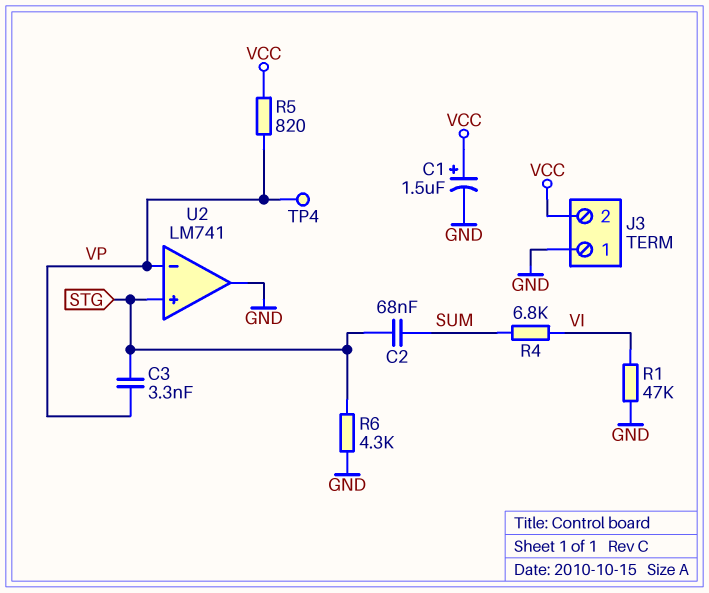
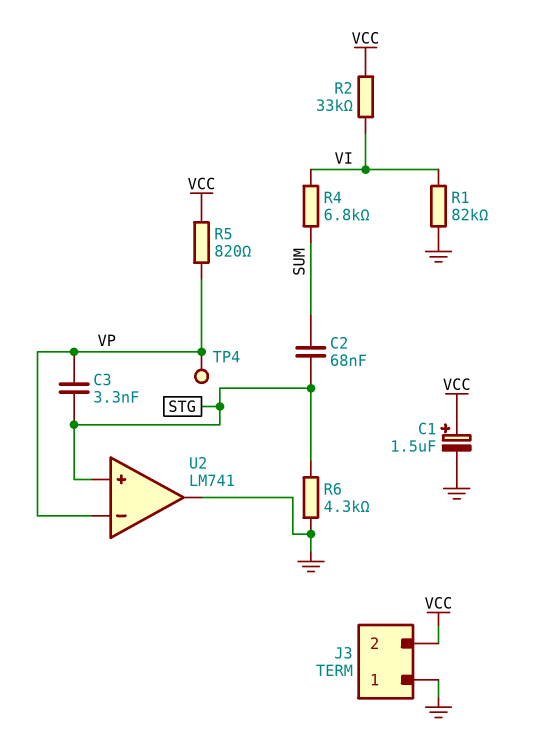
R1: 47k (GND, VI) -> 82k (GND, VI)
R2: none -> 33k (VCC, VI)

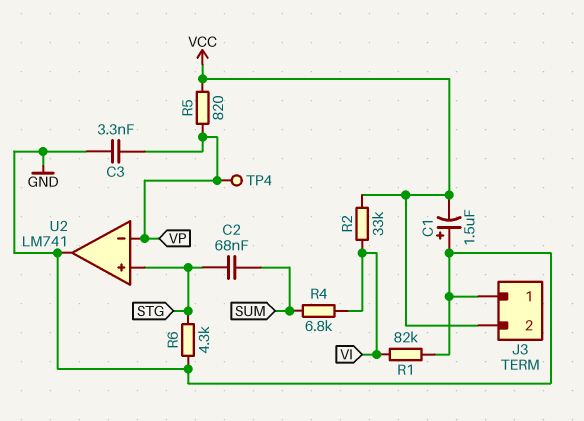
C1: 1.5uF (plus VCC, minus GND) -> 1.5uF (plus GND, minus VCC)
C3: 3.3nF (STG, VP) -> 3.3nF (GND, VP)

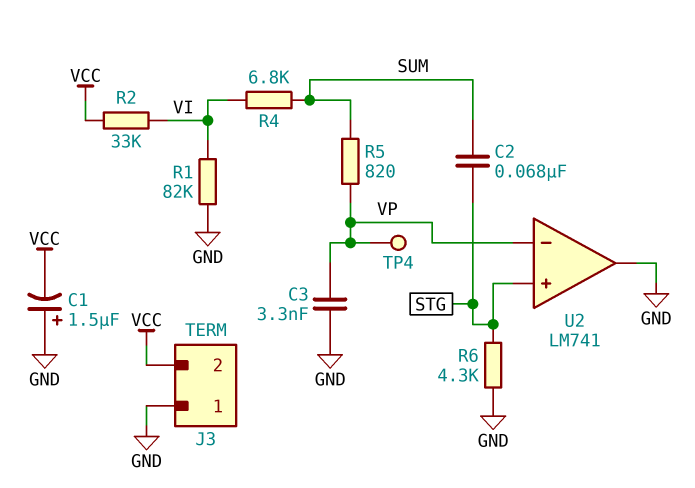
R5: 820 (VCC, VP) -> 820 (SUM, VP)

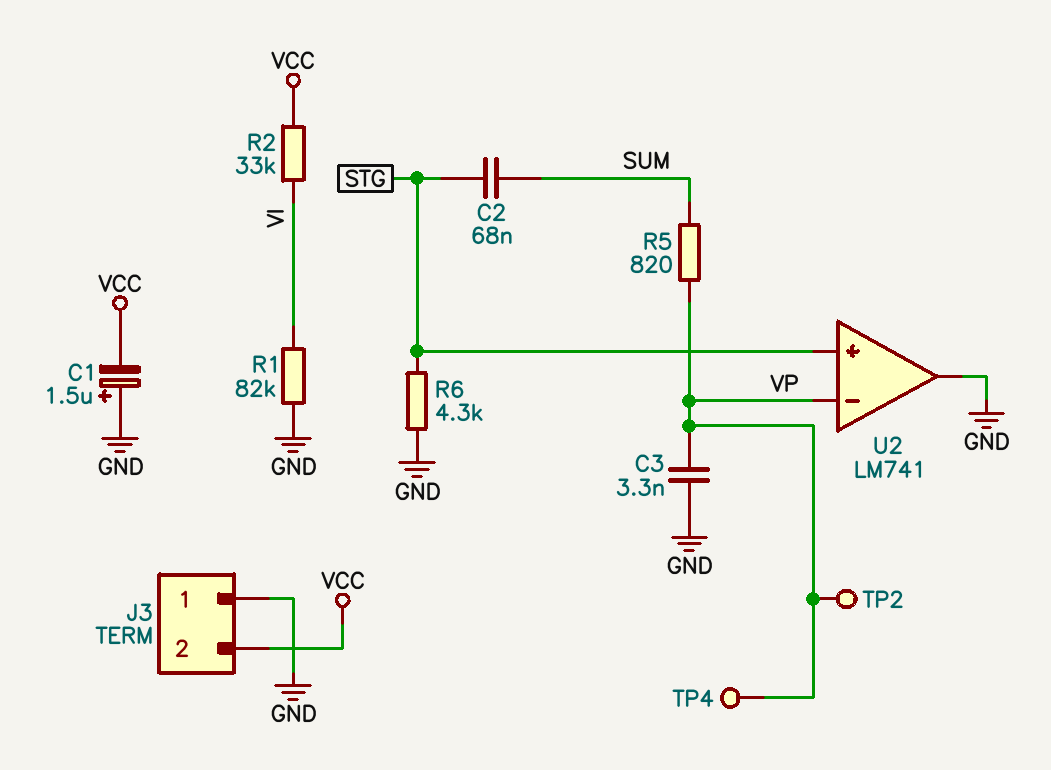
R4: 6.8k (SUM, VI) -> none
TP2: none -> test point (VP)

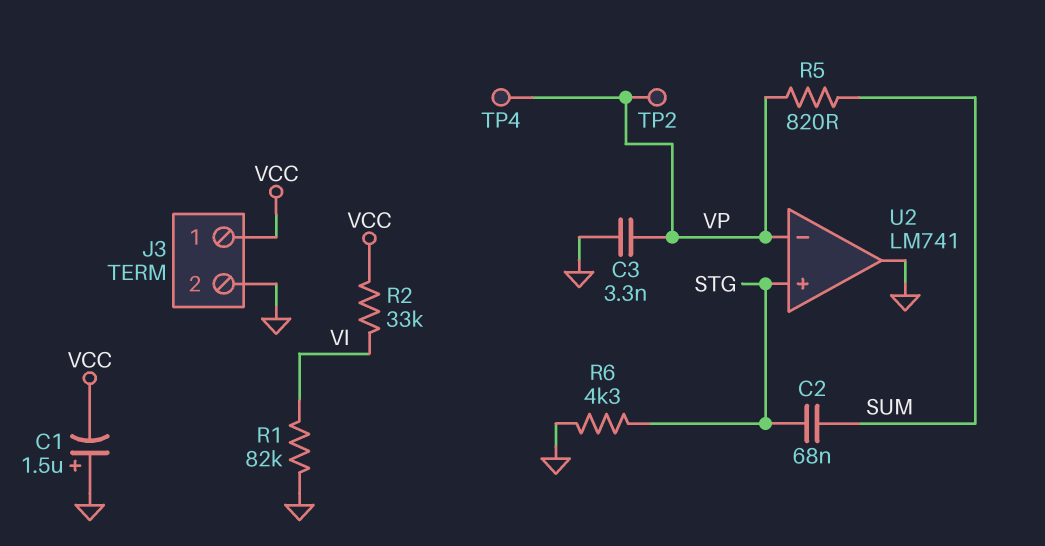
J3 pin 1: GND -> VCC
J3 pin 2: VCC -> GND

